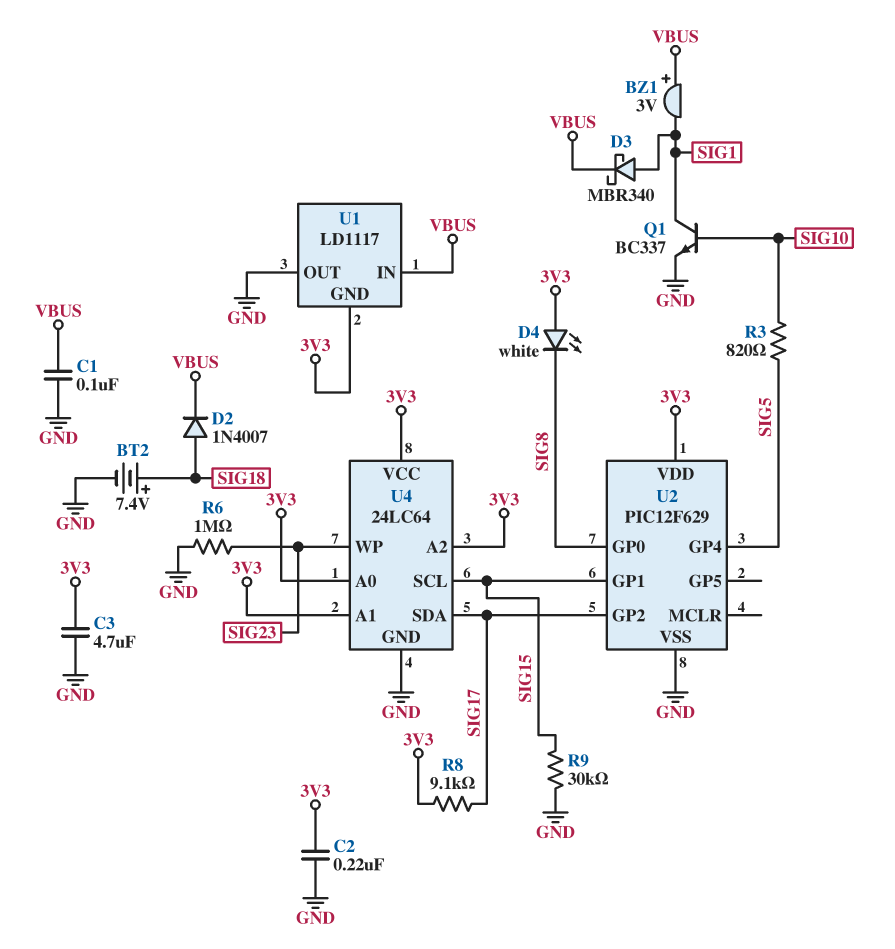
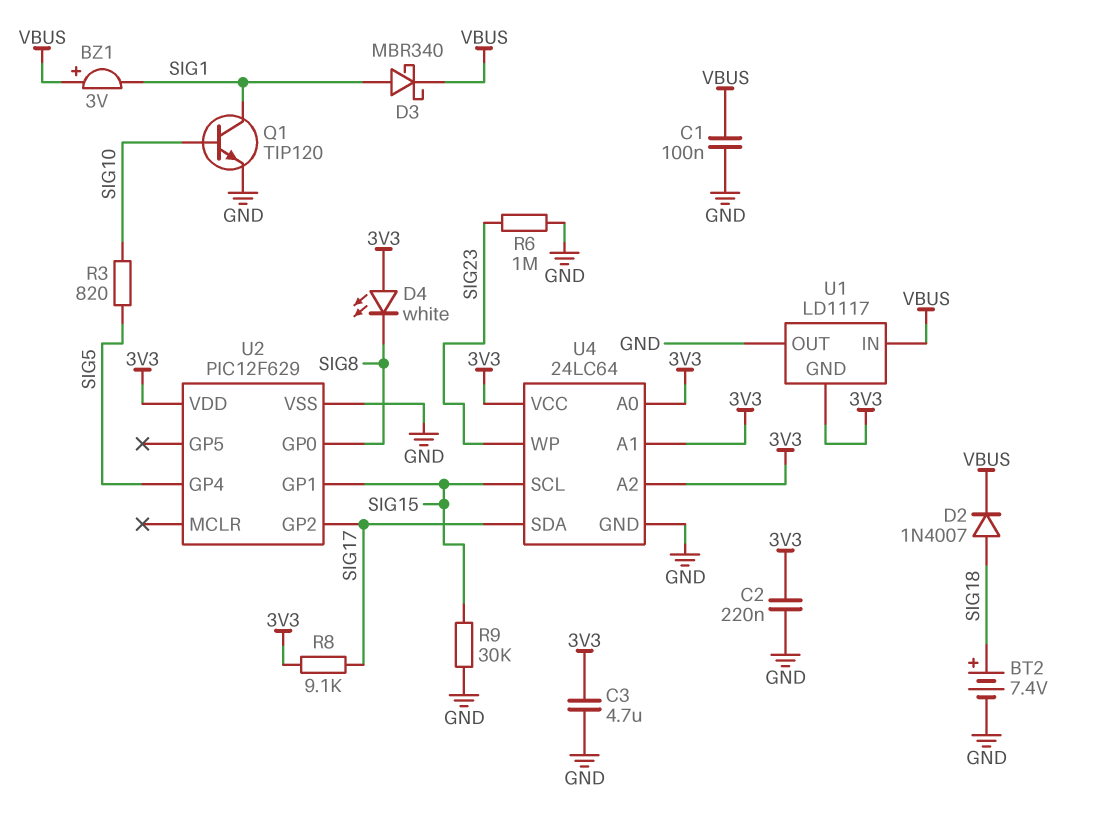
Q1: NPN BC337 (B SIG10, C SIG1, E GND) -> NPN TIP120 (B SIG10, C SIG1, E GND)

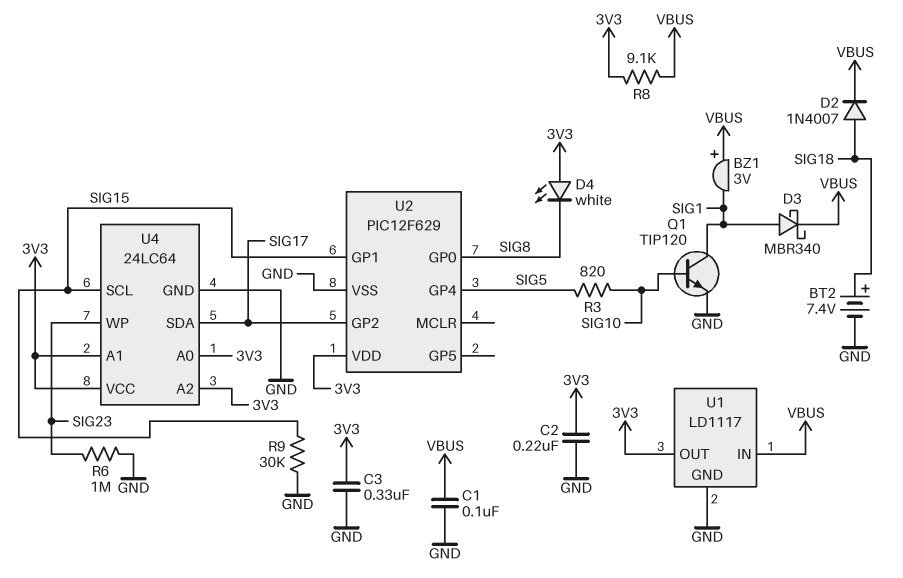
C3: 4.7uF (3V3, GND) -> 330nF (3V3, GND)
R8: 9.1k (3V3, SIG17) -> 9.1k (3V3, VBUS)
U1 pin GND: 3V3 -> GND
U1 pin OUT: GND -> 3V3

